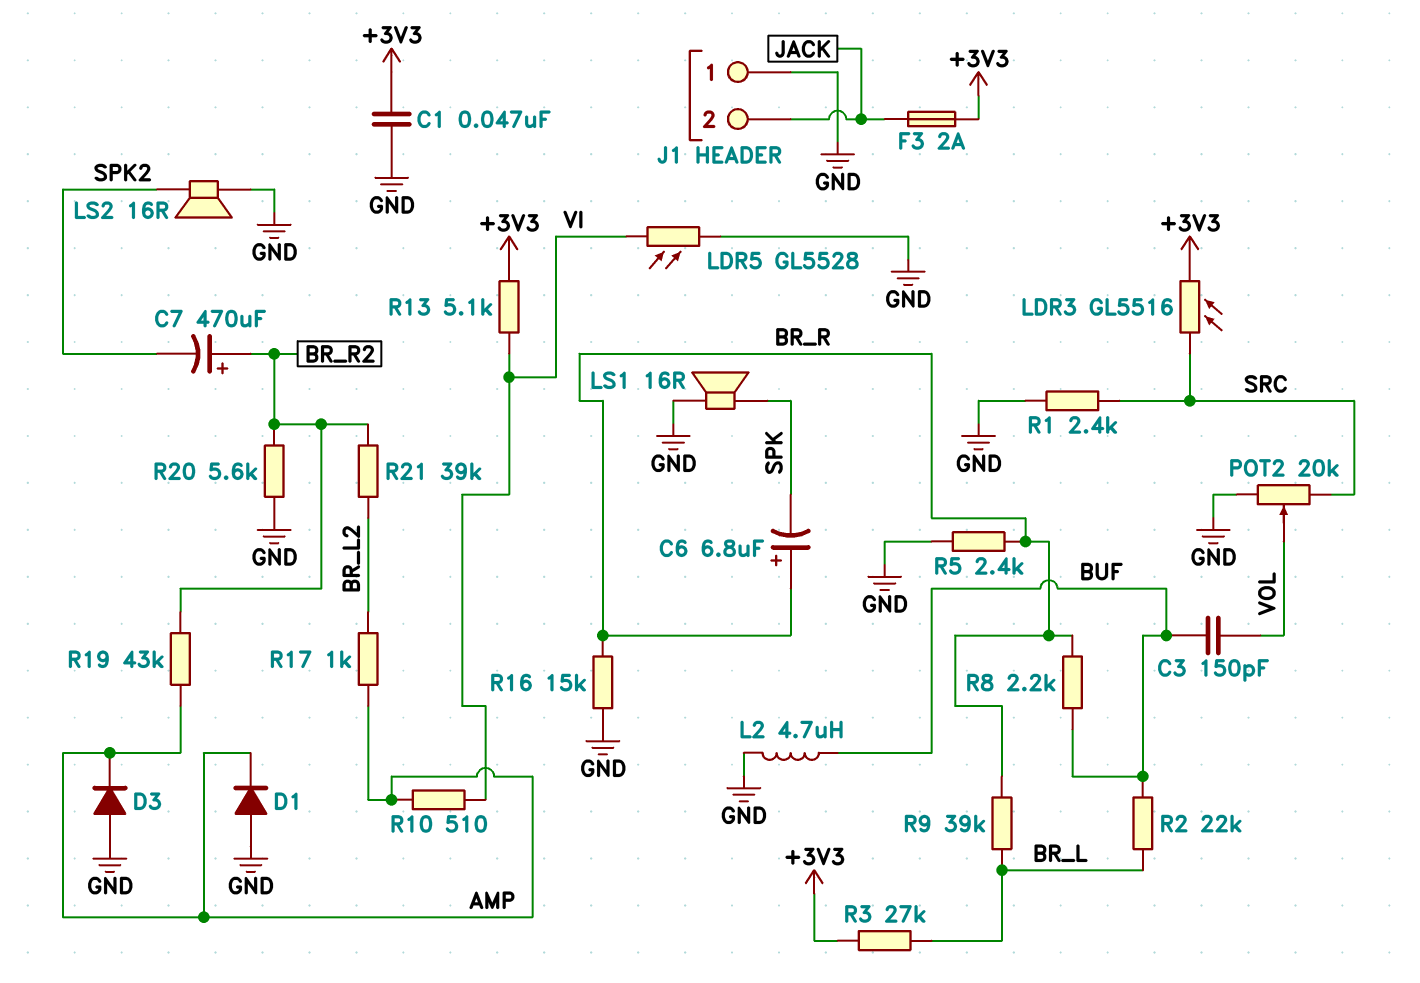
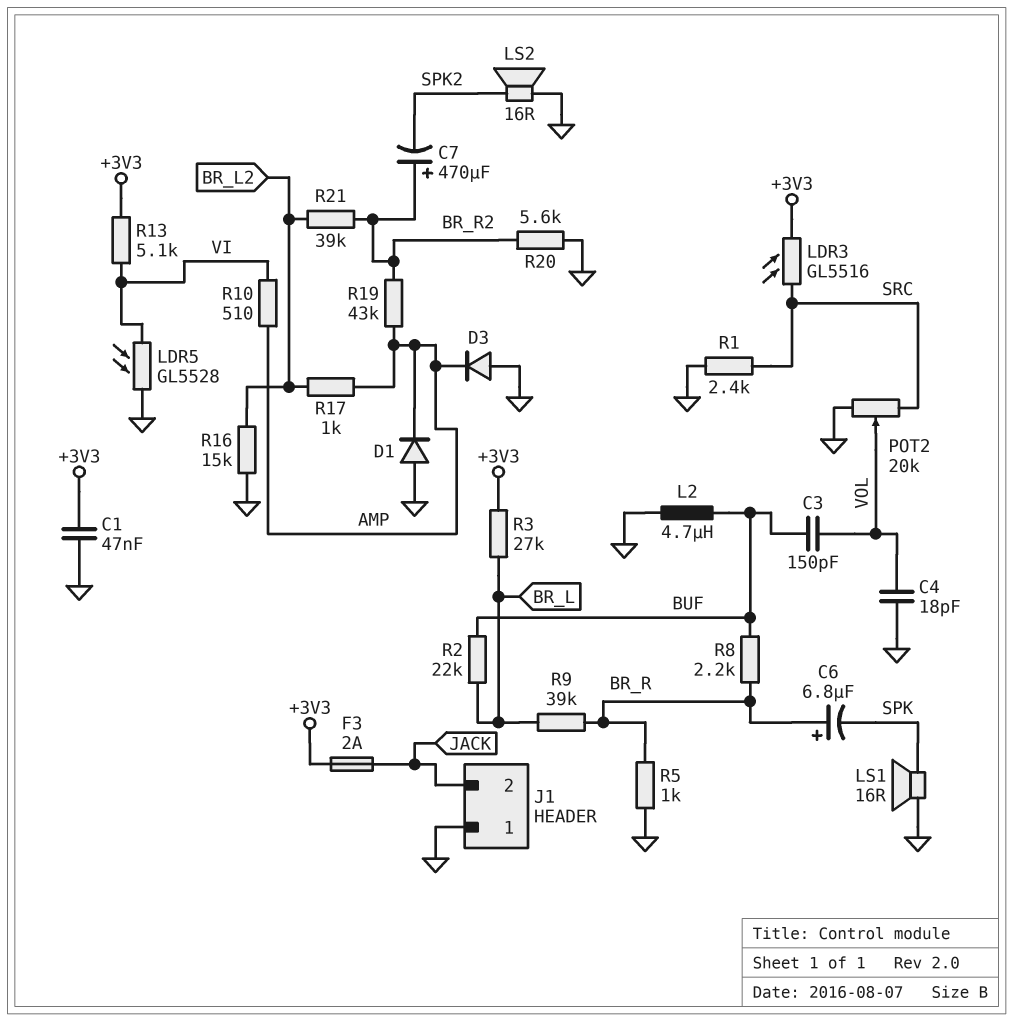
C4: none -> 18pF (GND, VOL)
R5: 2.4k (BR_R, GND) -> 1k (BR_R, GND)
R16: 15k (BR_R, GND) -> 15k (BR_L2, GND)

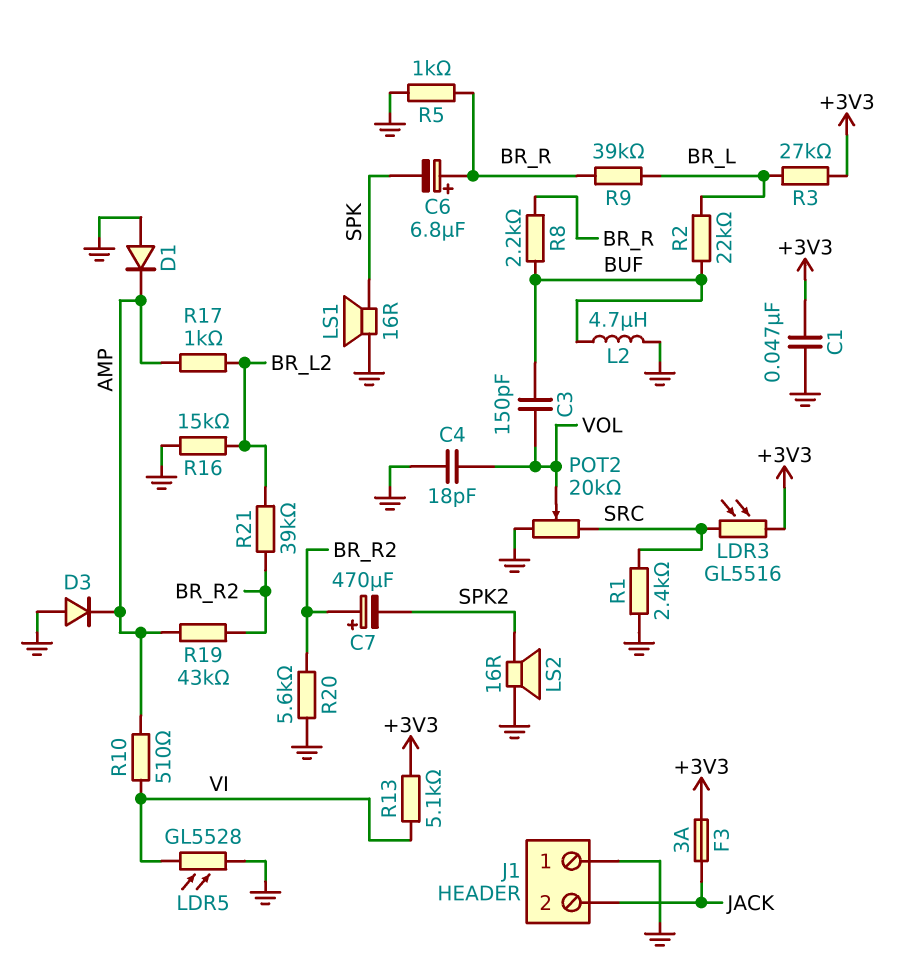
F3: 2A (+3V3, JACK) -> 3A (+3V3, JACK)

